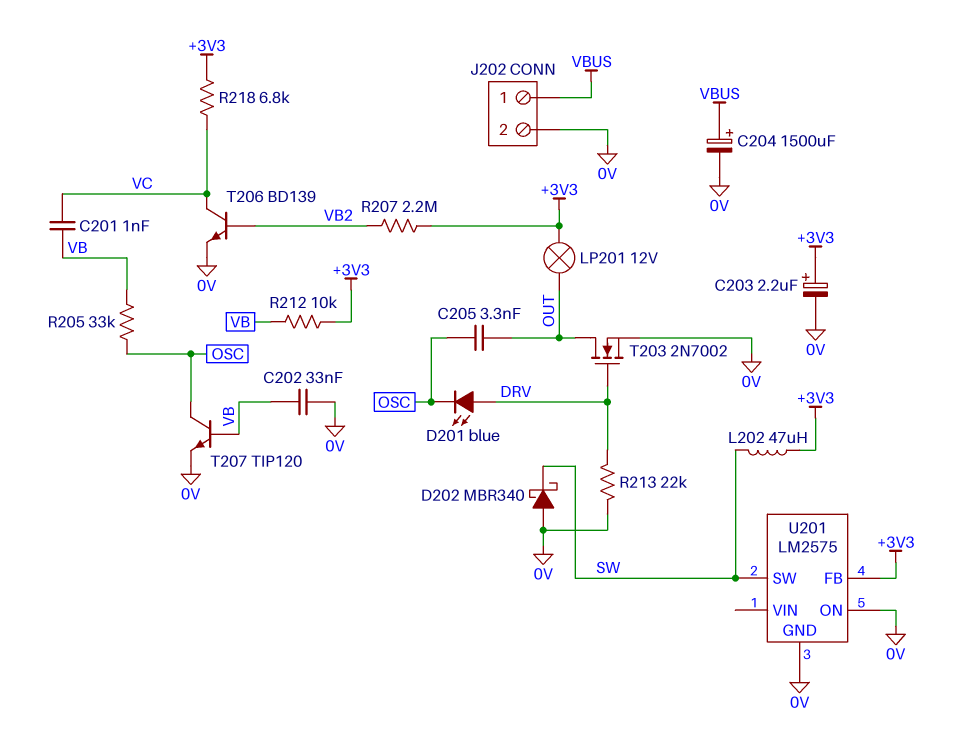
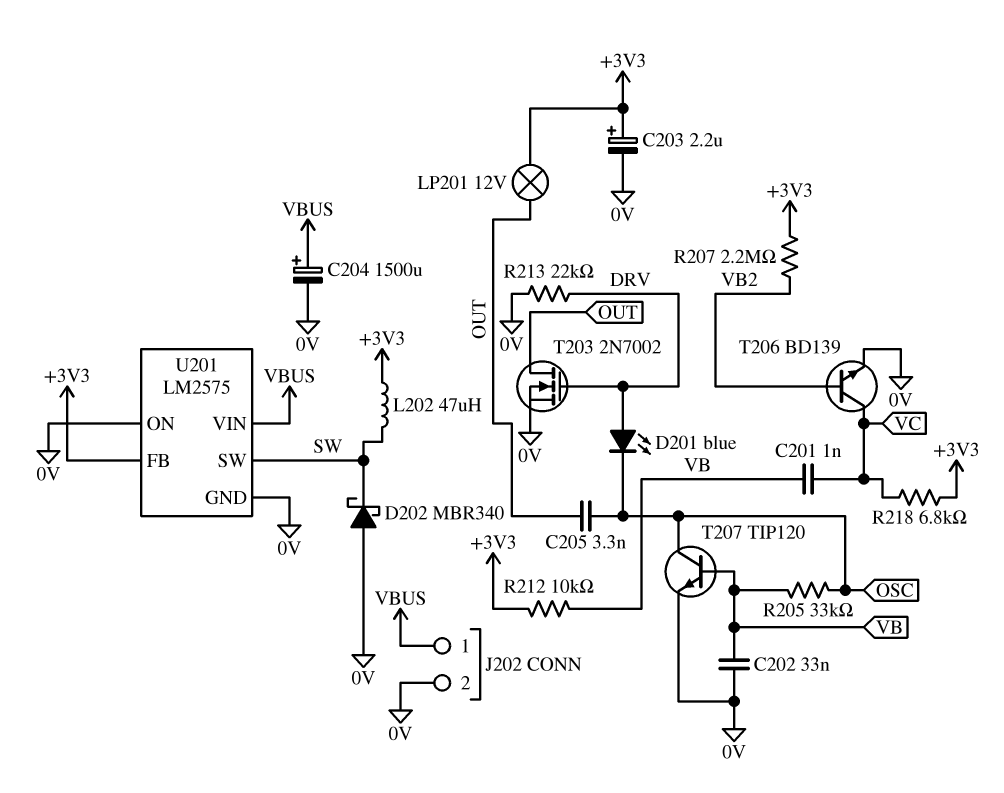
U201 pin VIN: none -> VBUS

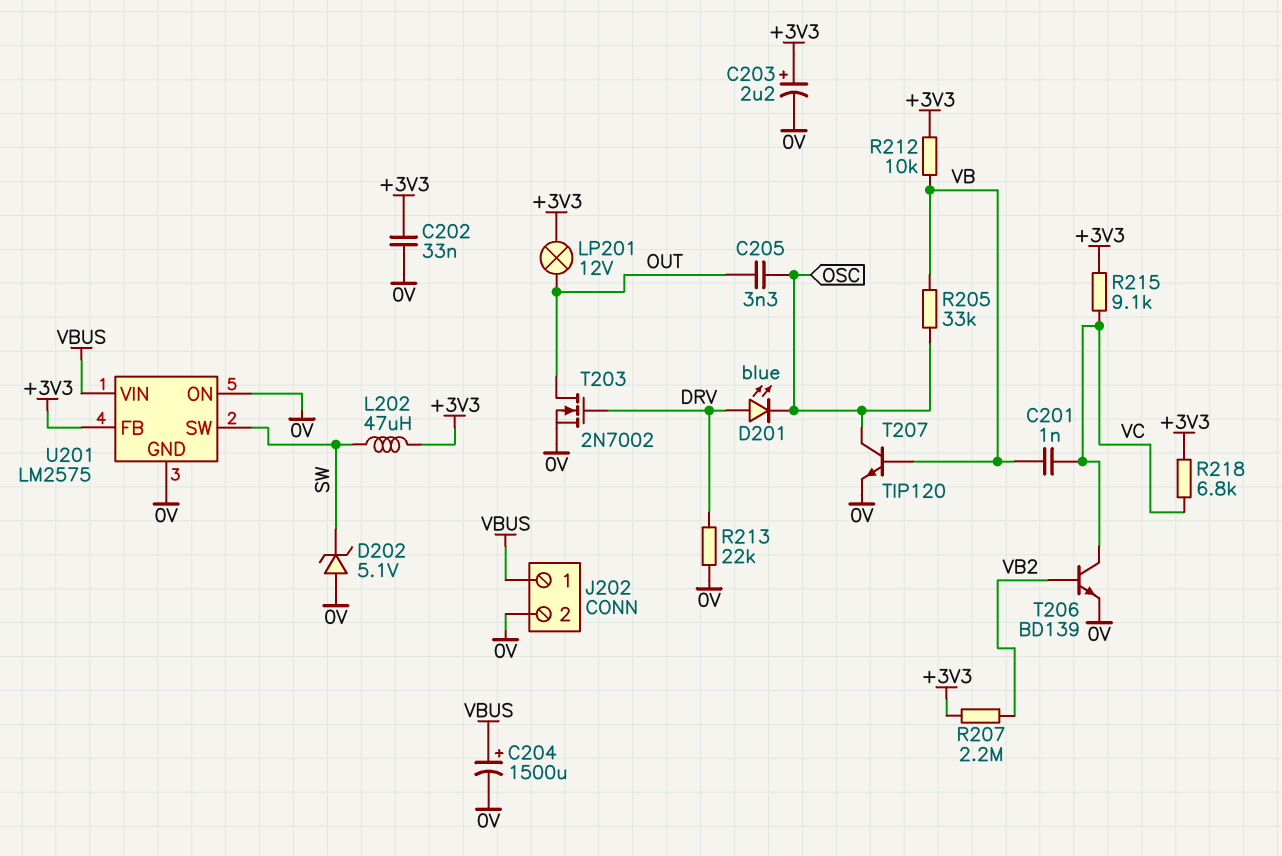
C202: 33nF (0V, VB) -> 33nF (+3V3, 0V)
D202: schottky MBR340 (A 0V, K SW) -> zener 5.1V (A 0V, K SW)
R215: none -> 9.1k (+3V3, VC)

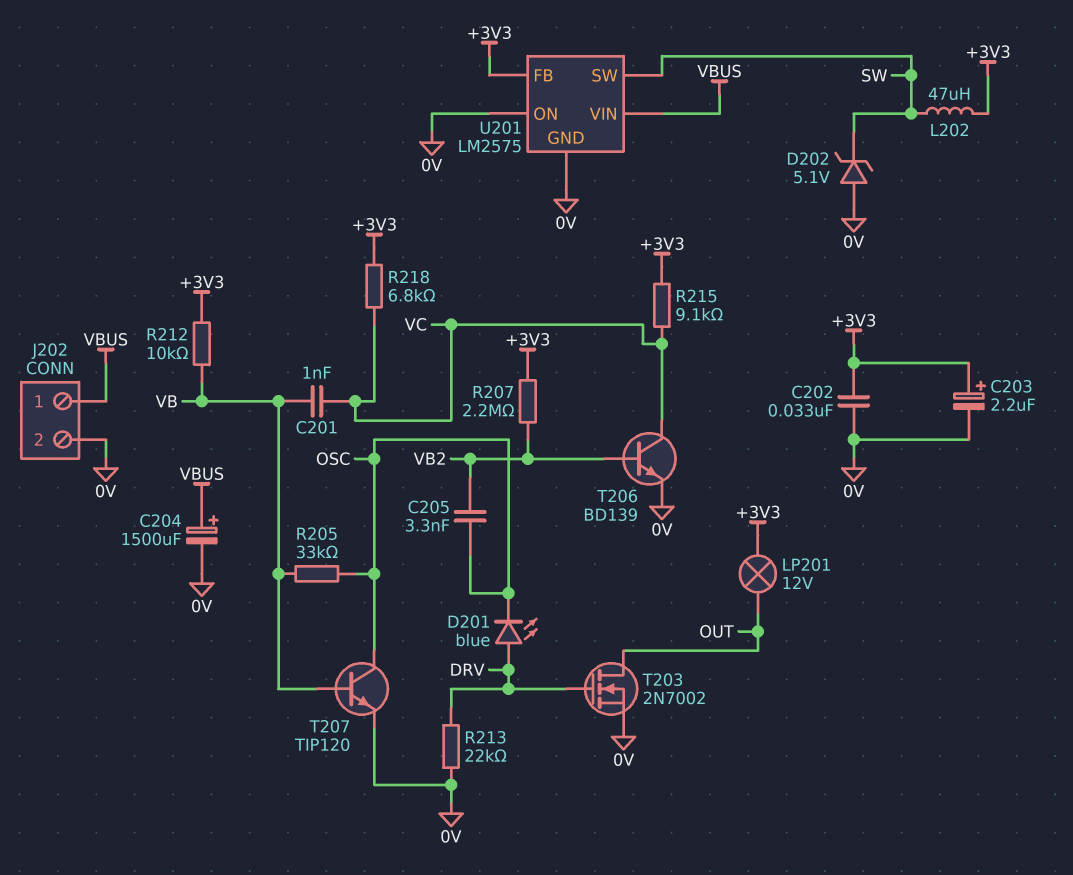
C205: 3.3nF (OSC, OUT) -> 3.3nF (OSC, VB2)

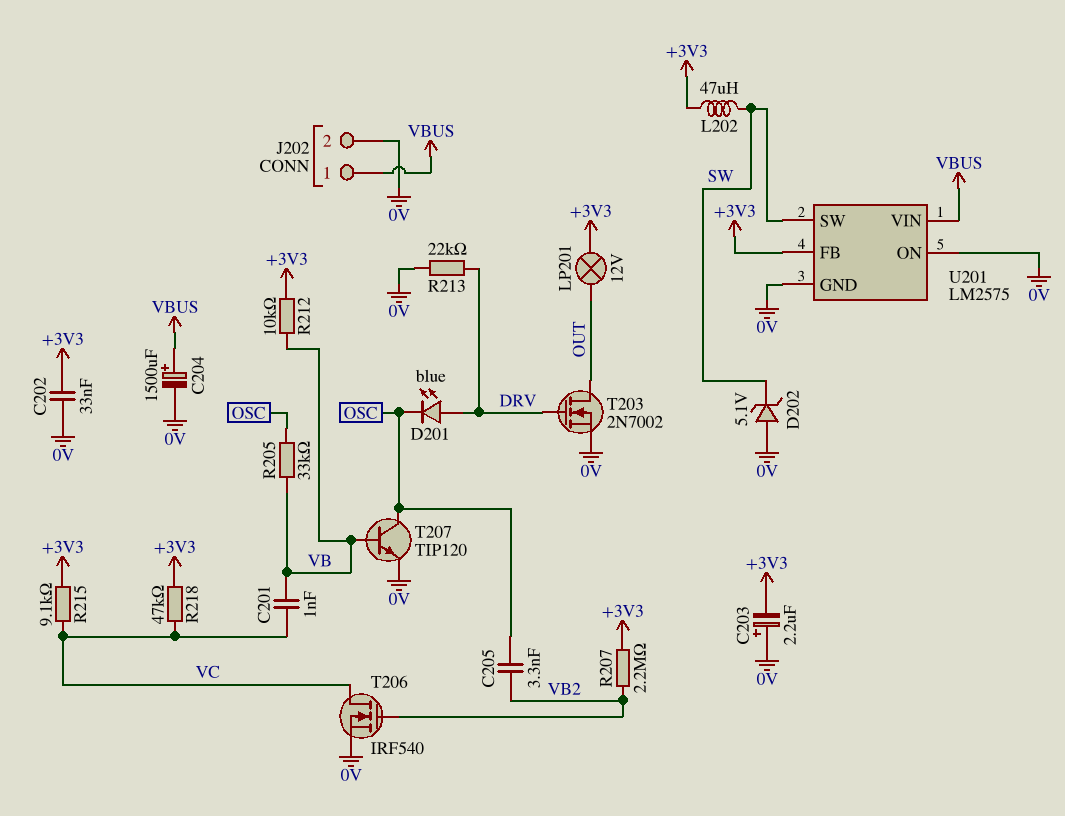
C203: 2.2uF (plus +3V3, minus 0V) -> 2.2uF (plus 0V, minus +3V3)
R218: 6.8k (+3V3, VC) -> 47k (+3V3, VC)
T206: NPN BD139 (B VB2, C VC, E 0V) -> NMOS IRF540 (G VB2, D VC, S 0V)

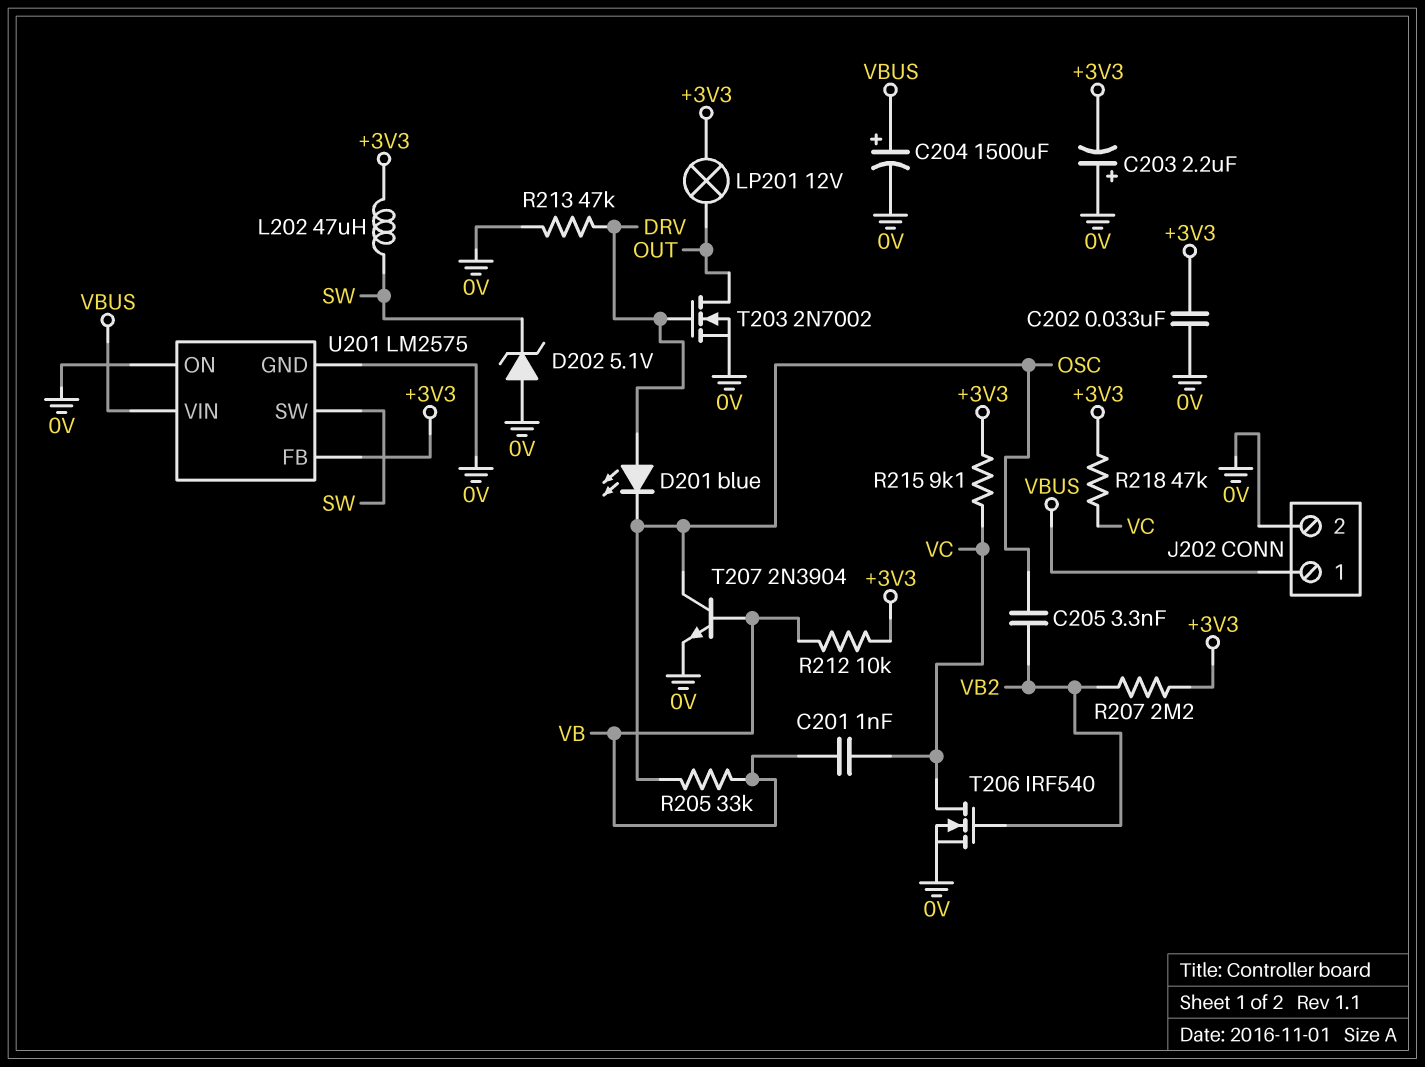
R213: 22k (0V, DRV) -> 47k (0V, DRV)
T207: NPN TIP120 (B VB, C OSC, E 0V) -> NPN 2N3904 (B VB, C OSC, E 0V)

